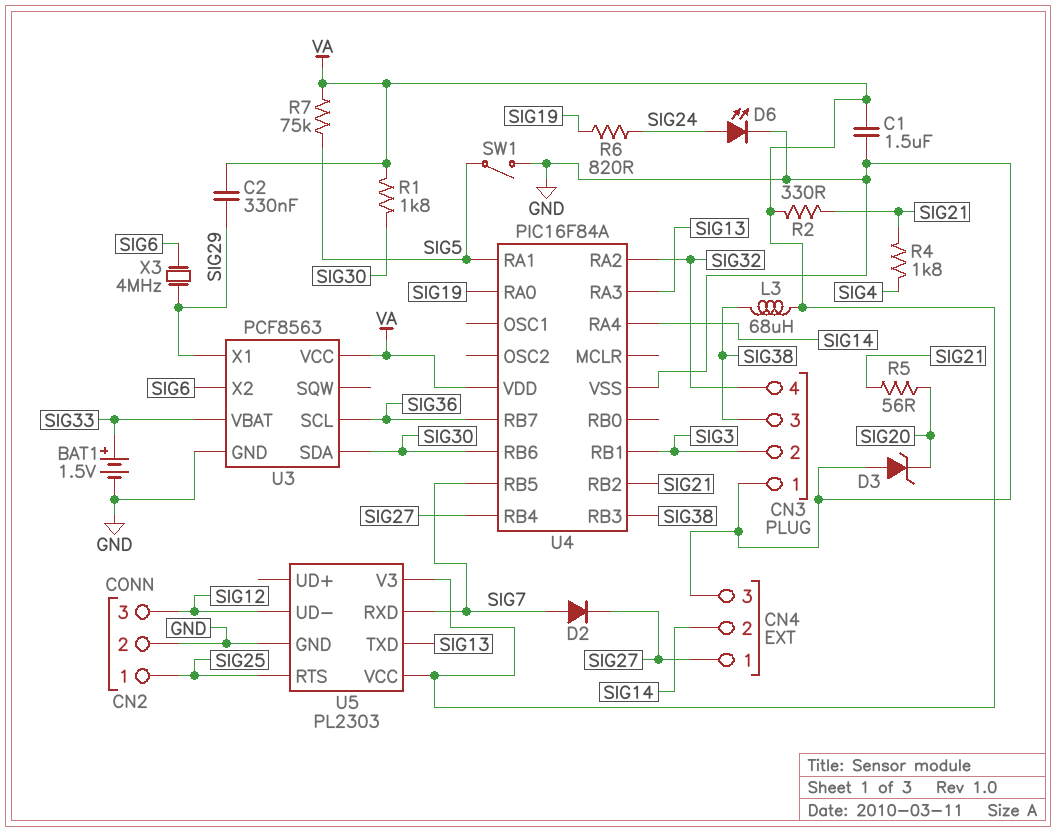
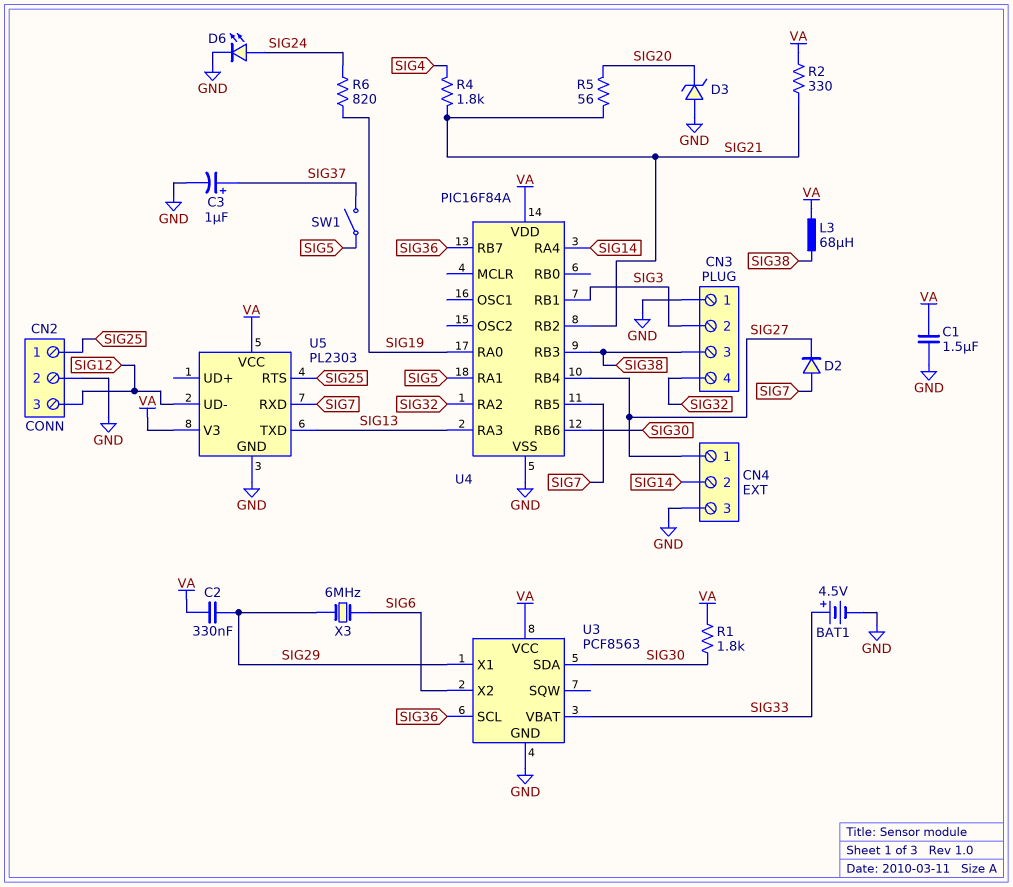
BAT1: 1.5V (plus SIG33, minus GND) -> 4.5V (plus SIG33, minus GND)
C3: none -> 1uF (plus SIG37, minus GND)
R7: 75k (SIG5, VA) -> none
SW1: switch (GND, SIG5) -> switch (SIG5, SIG37)
X3: 4MHz (SIG6, SIG29) -> 6MHz (SIG6, SIG29)

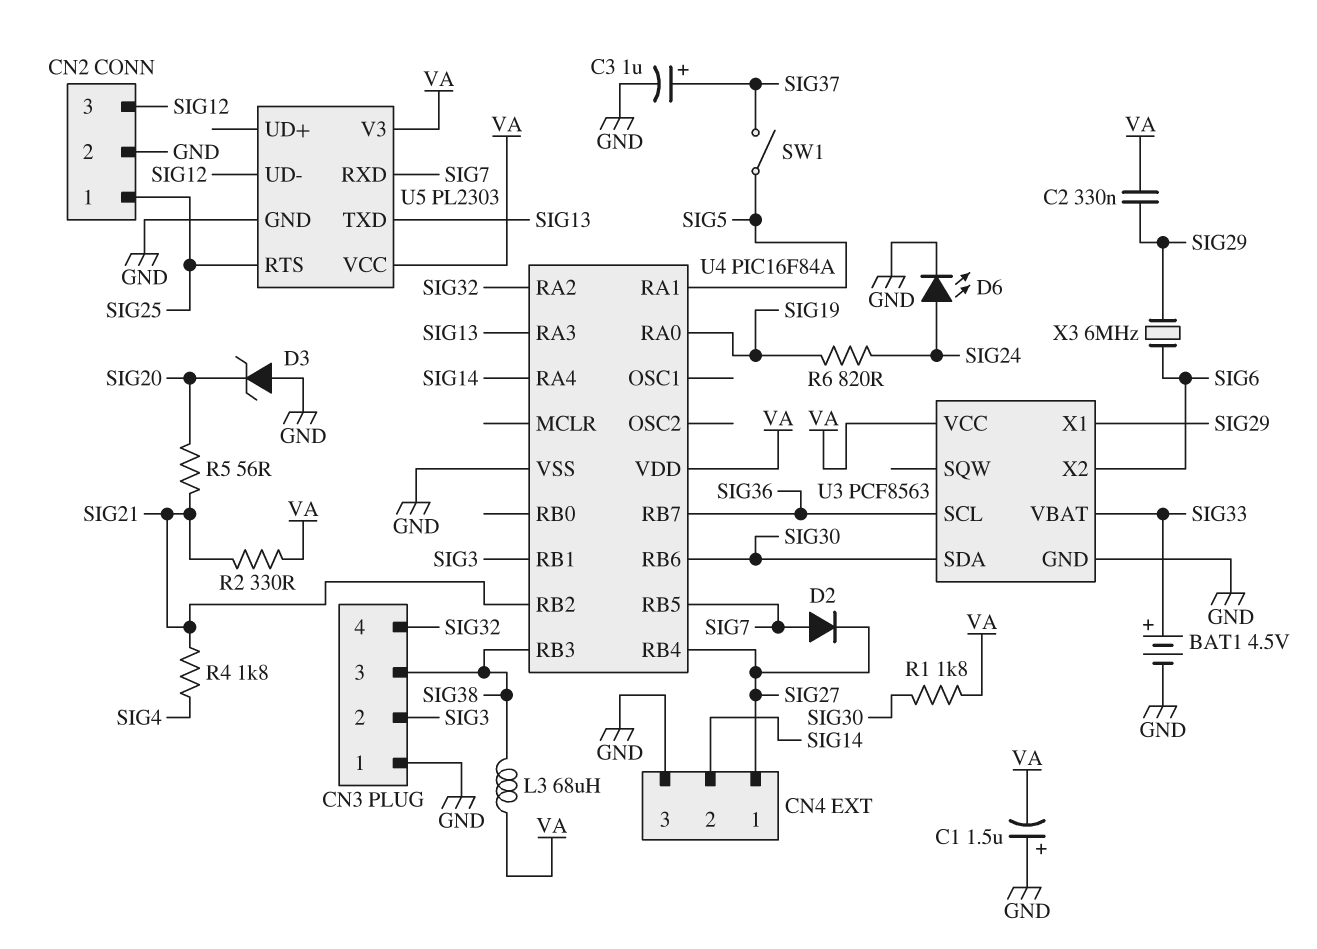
C1: 1.5uF (GND, VA) -> 1.5uF (plus GND, minus VA)

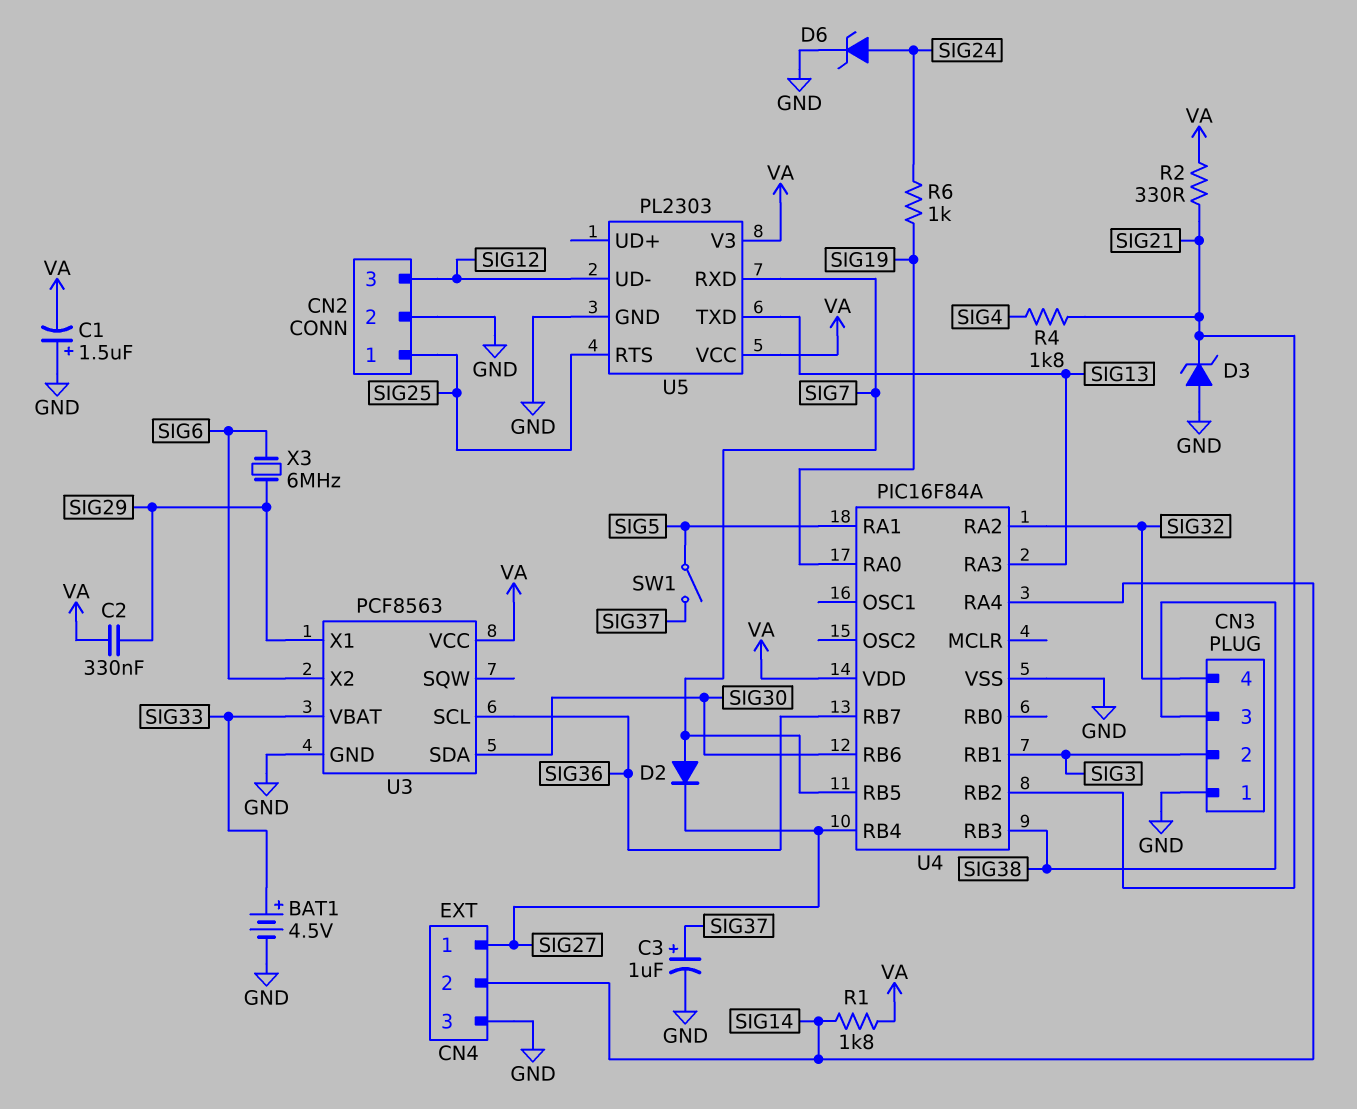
D3: zener (A GND, K SIG20) -> zener (A GND, K SIG21)
D6: LED (A SIG24, K GND) -> zener (A SIG24, K GND)
L3: 68uH (SIG38, VA) -> none
R1: 1.8k (SIG30, VA) -> 1.8k (SIG14, VA)
R5: 56 (SIG20, SIG21) -> none
R6: 820 (SIG19, SIG24) -> 1k (SIG19, SIG24)

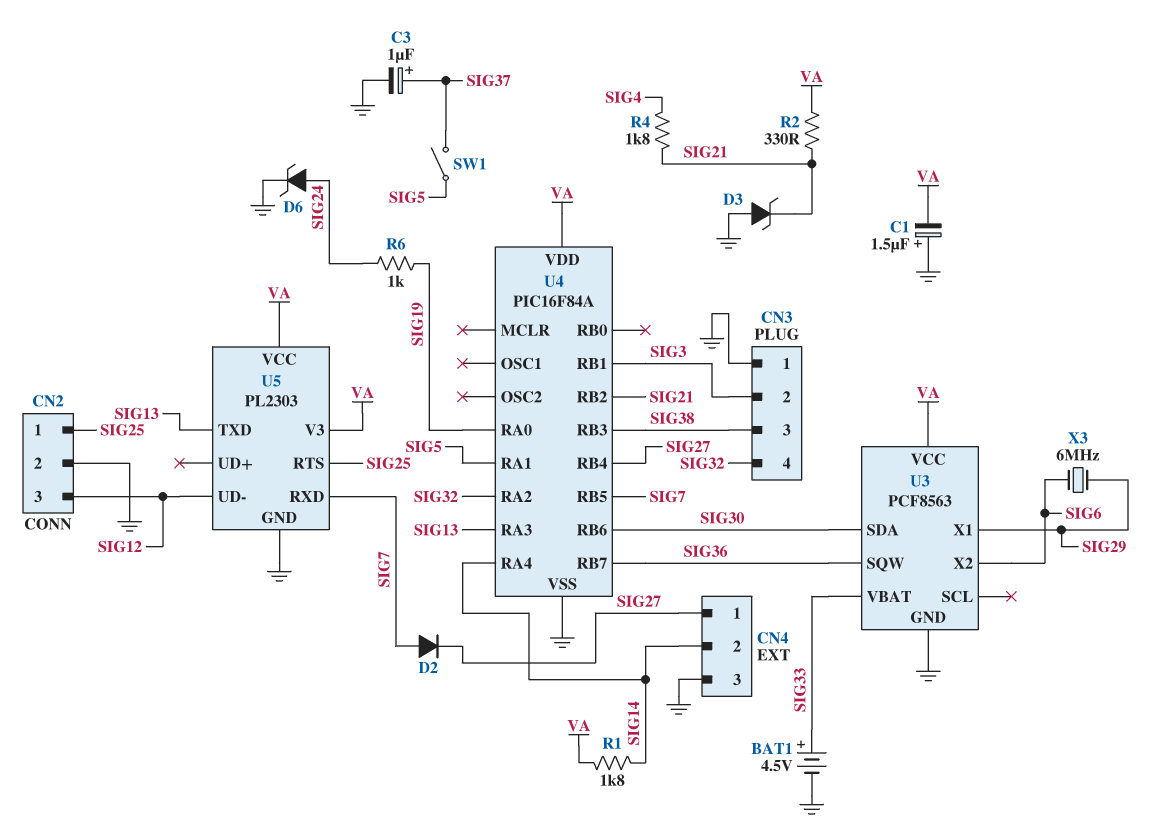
C2: 330nF (SIG29, VA) -> none
U3 pin SCL: SIG36 -> none
U3 pin SQW: none -> SIG36

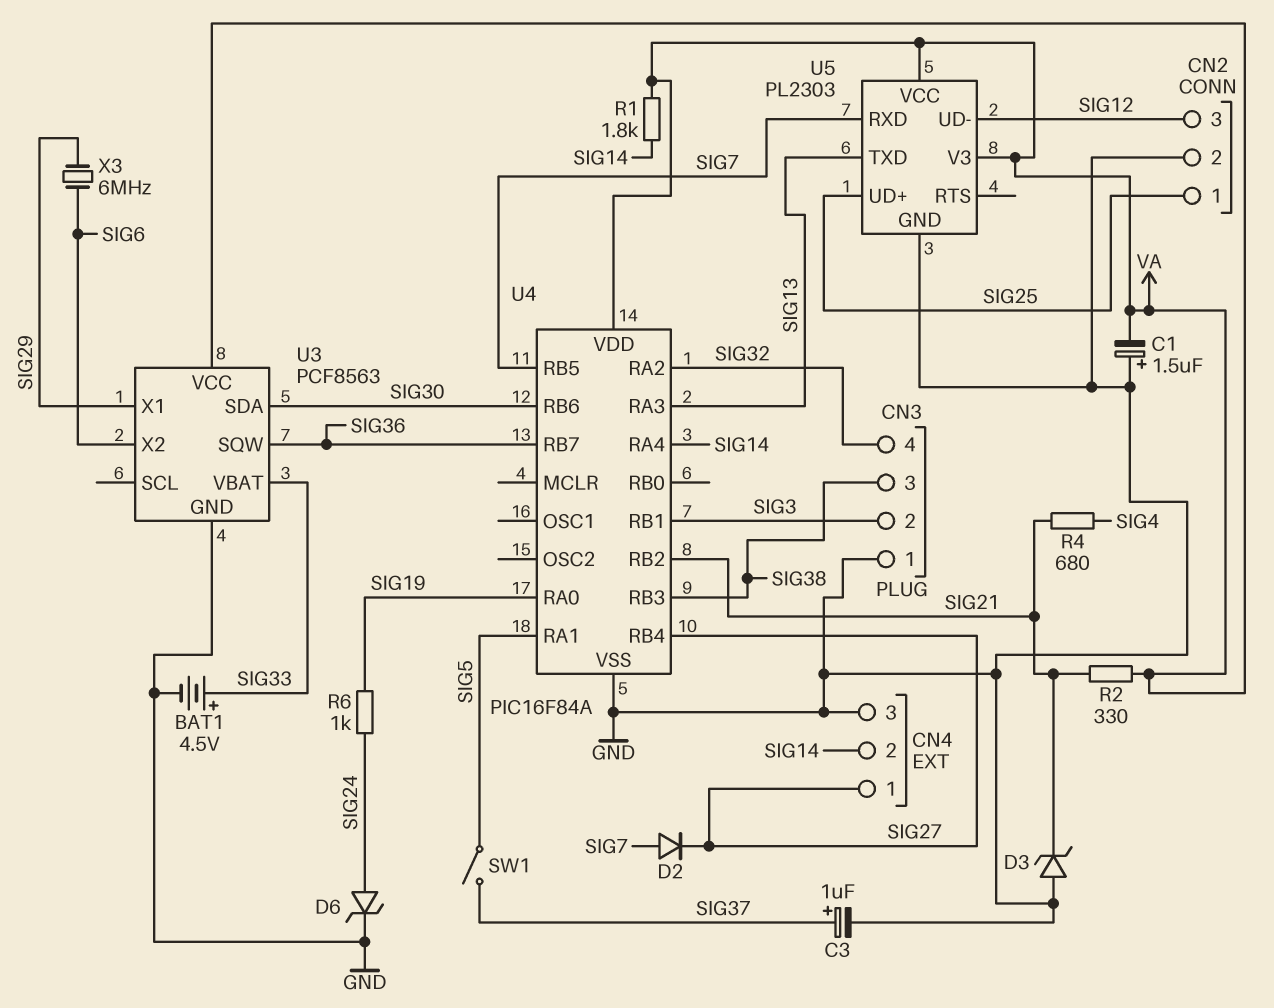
R4: 1.8k (SIG4, SIG21) -> 680 (SIG4, SIG21)
U5 pin RTS: SIG25 -> none
U5 pin UD+: none -> SIG25

